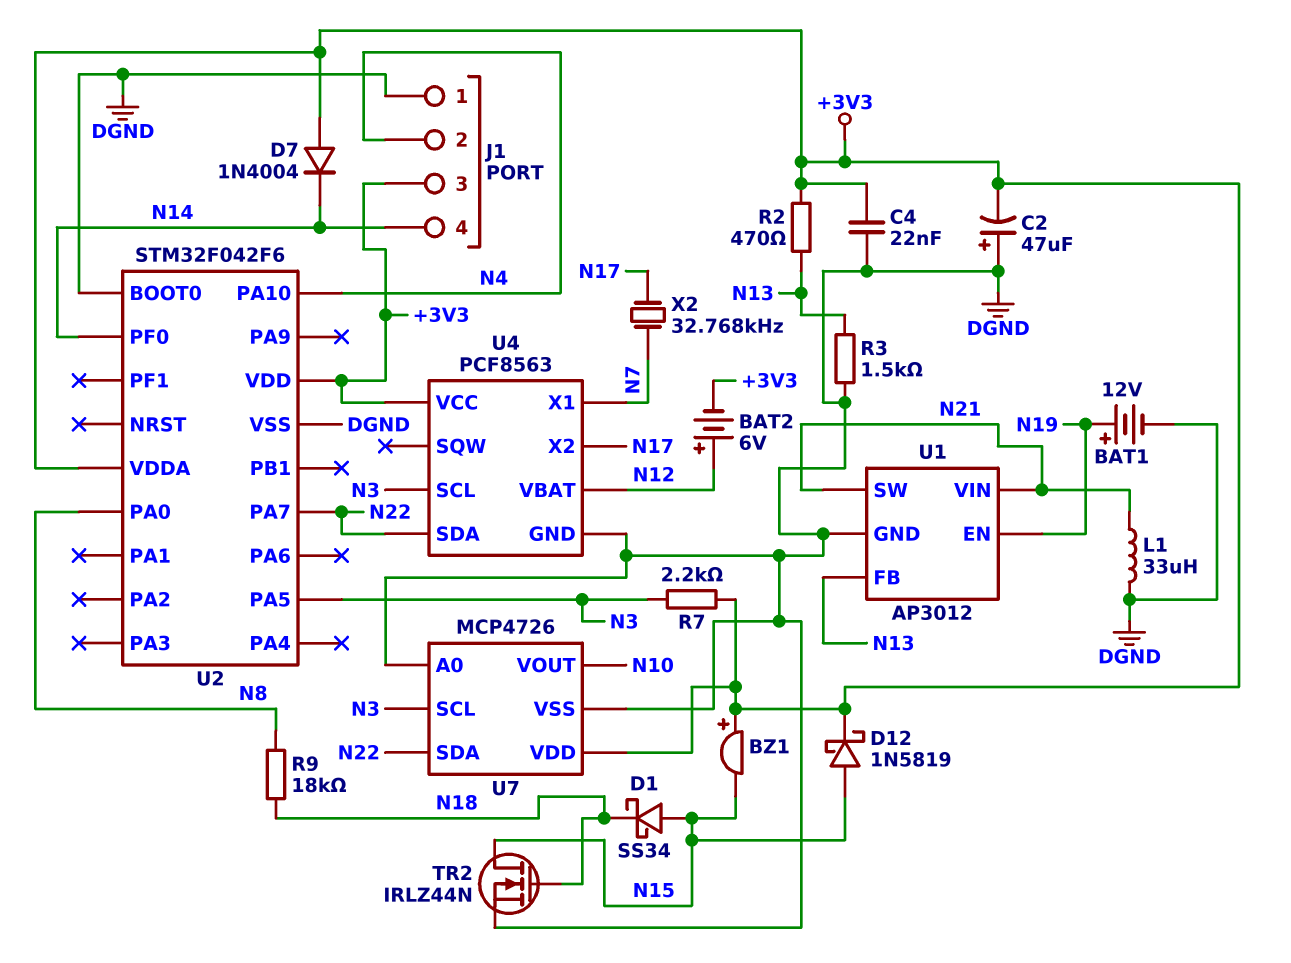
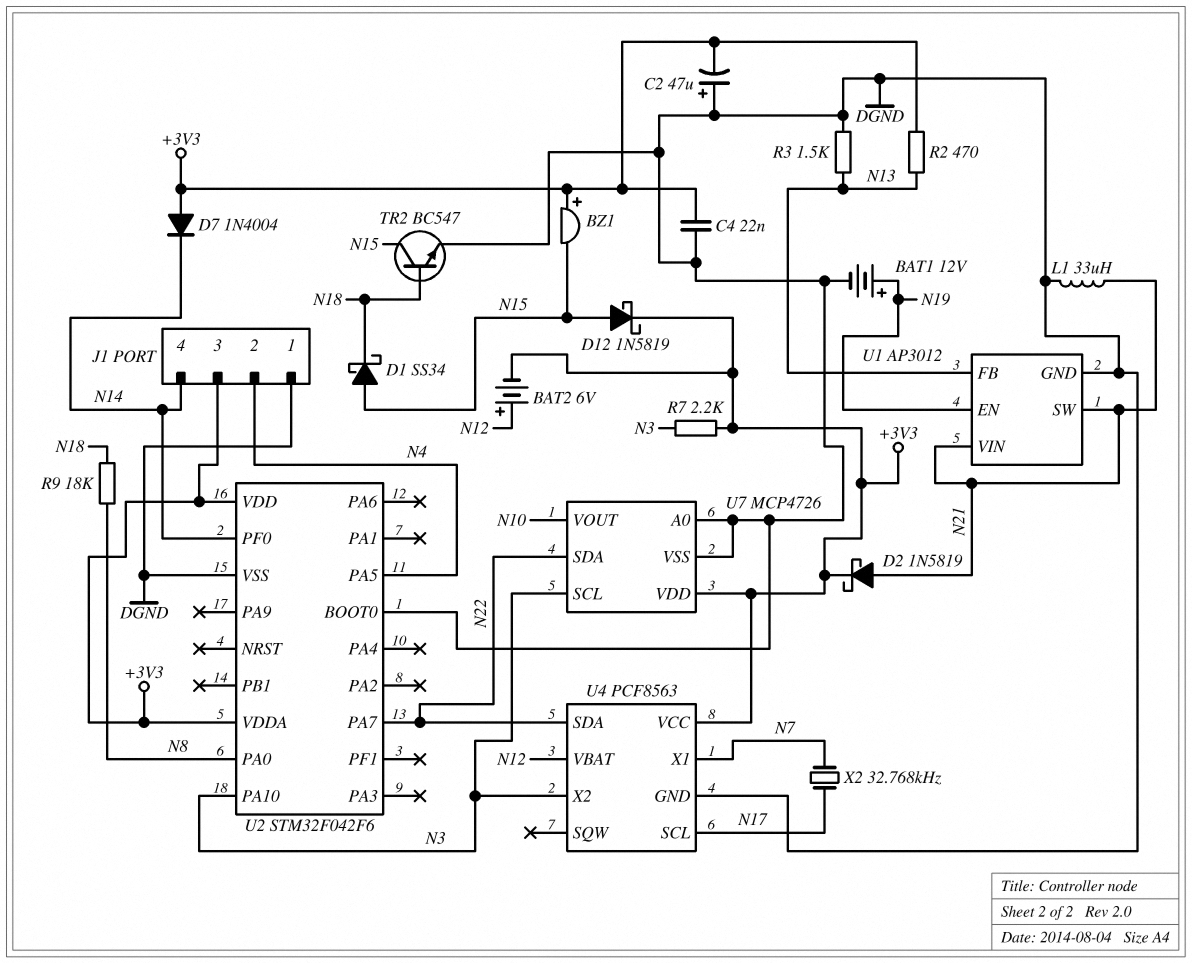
D2: none -> schottky 1N5819 (A N21, K +3V3)
TR2: NMOS IRLZ44N (G N18, D N15, S DGND) -> NPN BC547 (B N18, C N15, E DGND)
U2 pin PA5: N3 -> N4
U2 pin PA10: N4 -> N3
U4 pin SCL: N3 -> N17
U4 pin X2: N17 -> N3

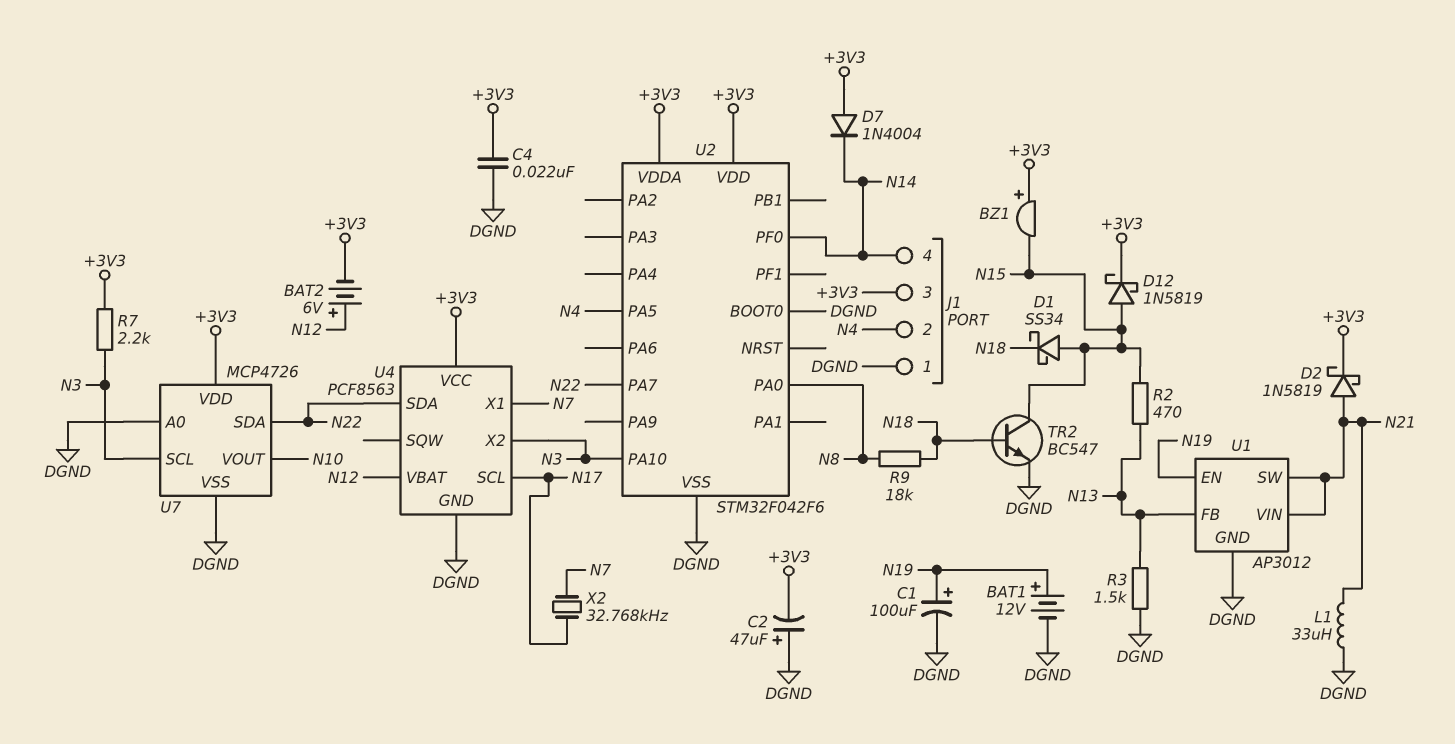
C1: none -> 100uF (plus N19, minus DGND)
R2: 470 (+3V3, N13) -> 470 (N13, N15)

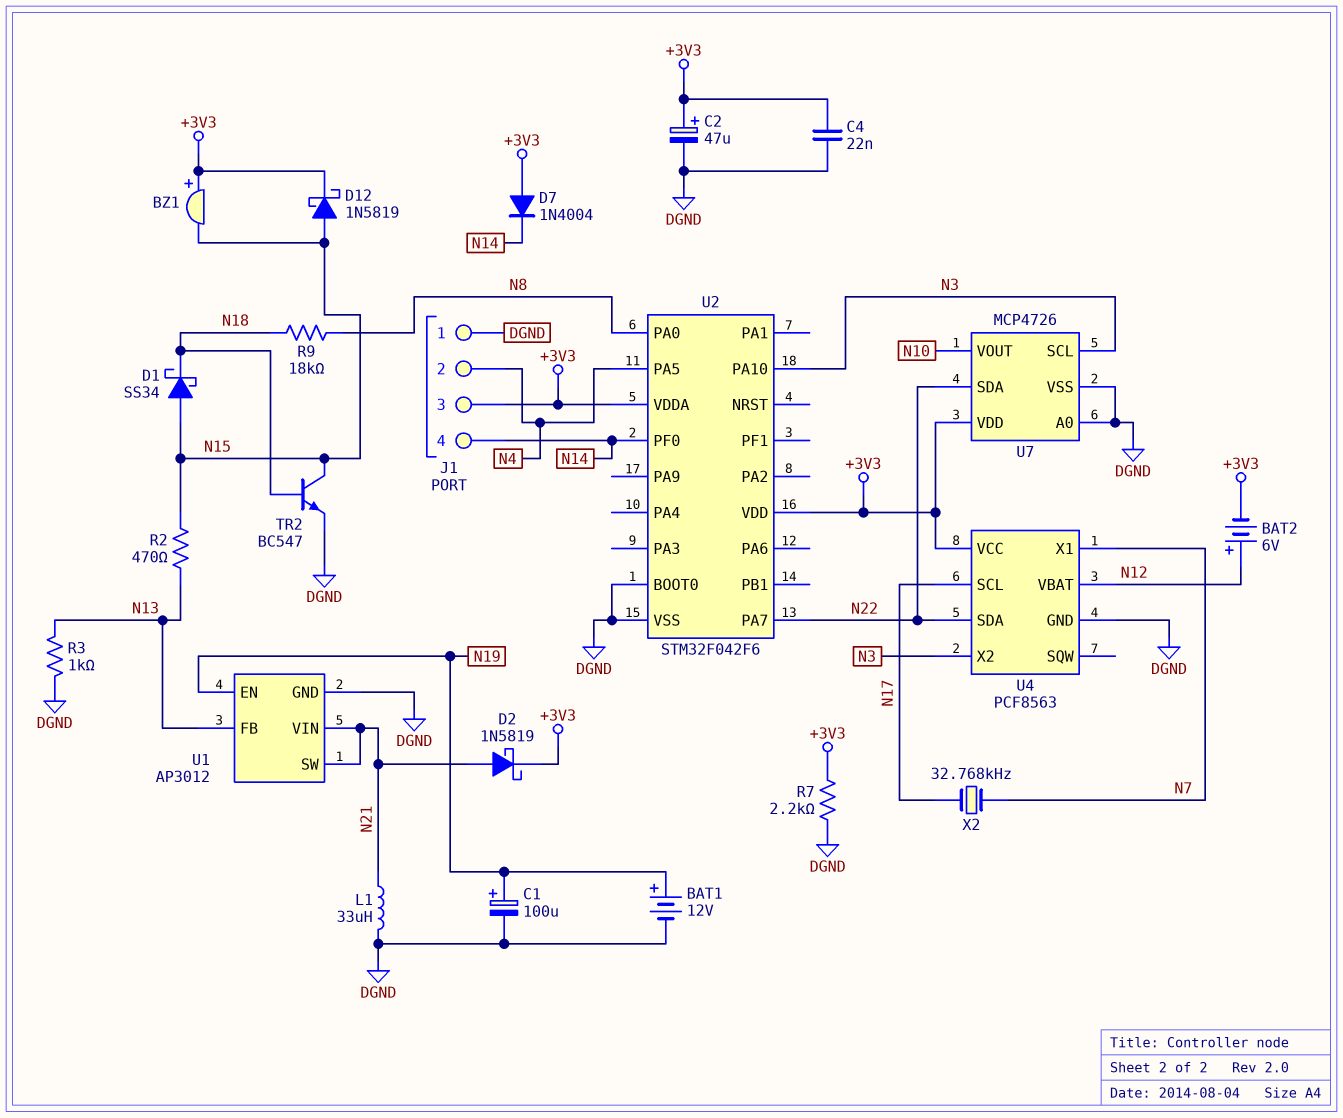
C2: 47uF (plus DGND, minus +3V3) -> 47uF (plus +3V3, minus DGND)
R3: 1.5k (DGND, N13) -> 1k (DGND, N13)
R7: 2.2k (+3V3, N3) -> 2.2k (+3V3, DGND)

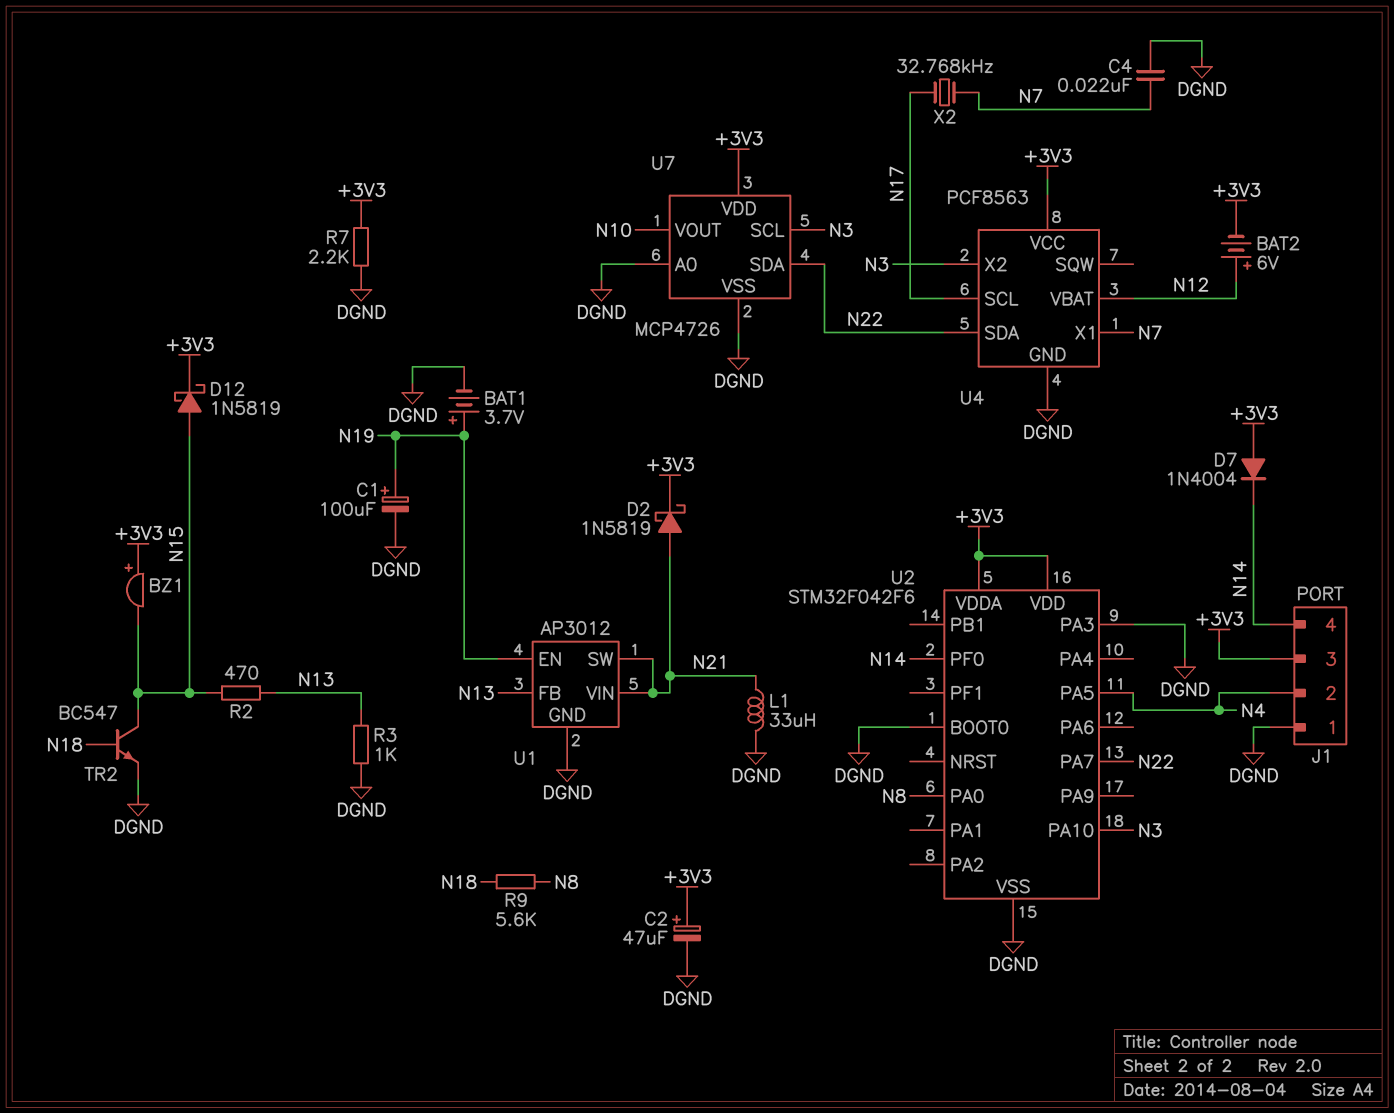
BAT1: 12V (plus N19, minus DGND) -> 3.7V (plus N19, minus DGND)
C4: 22nF (+3V3, DGND) -> 22nF (DGND, N7)
D1: schottky SS34 (A N15, K N18) -> none
R9: 18k (N8, N18) -> 5.6k (N8, N18)
U2 pin PA3: none -> DGND

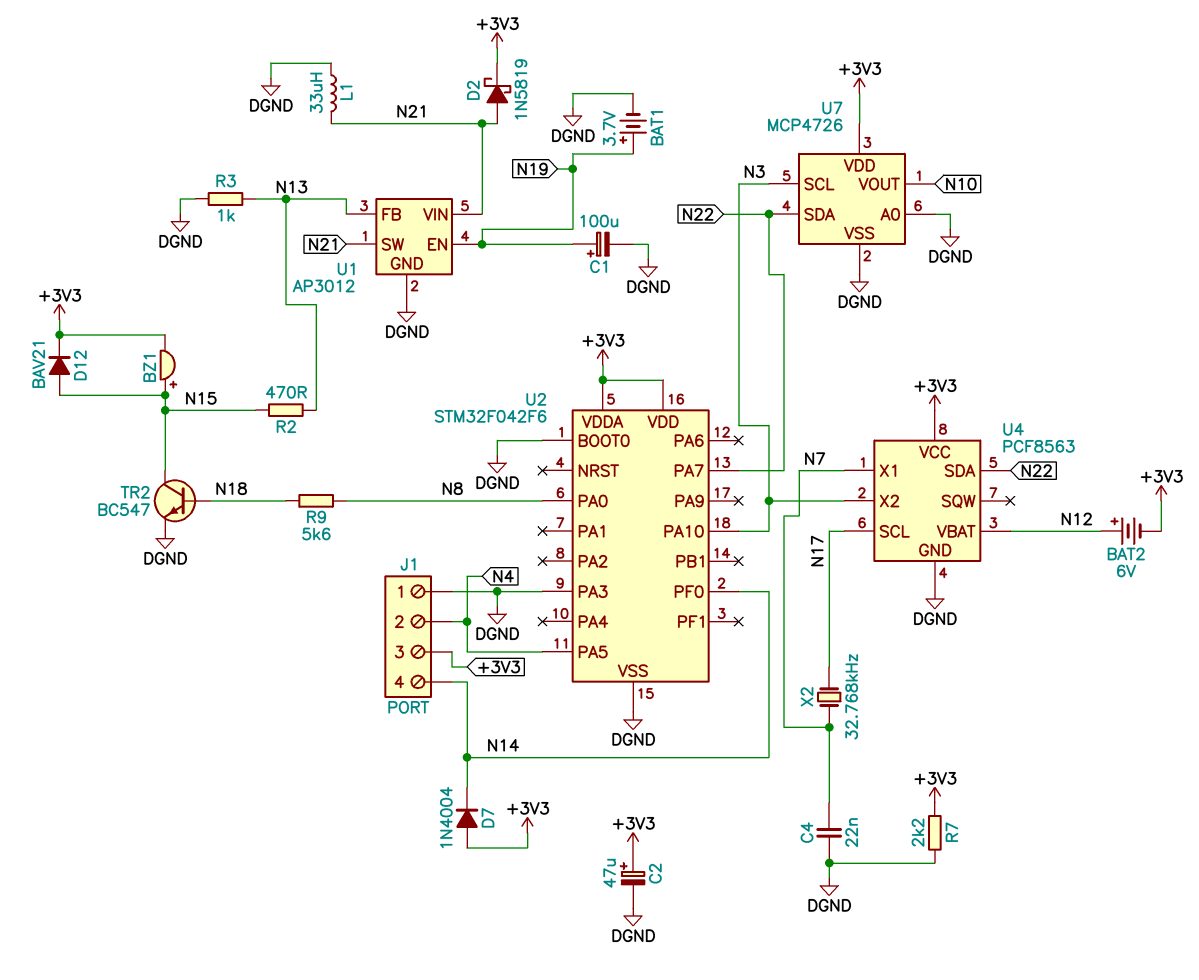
BZ1: buzzer (plus +3V3, minus N15) -> buzzer (plus N15, minus +3V3)
D12: schottky 1N5819 (A N15, K +3V3) -> diode BAV21 (A N15, K +3V3)

